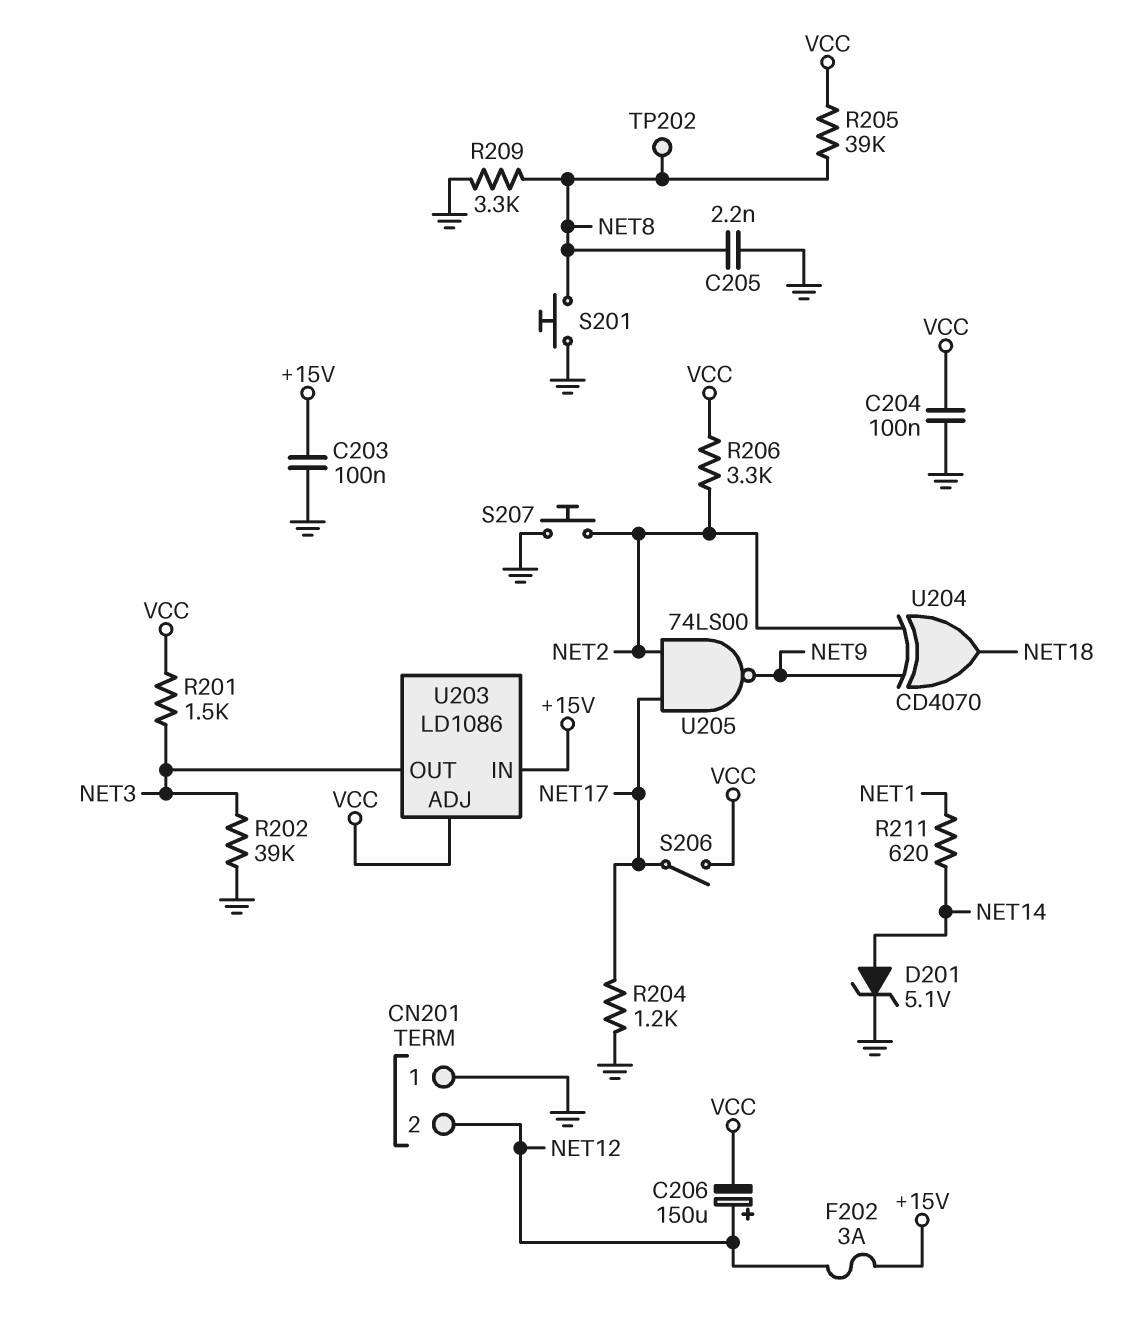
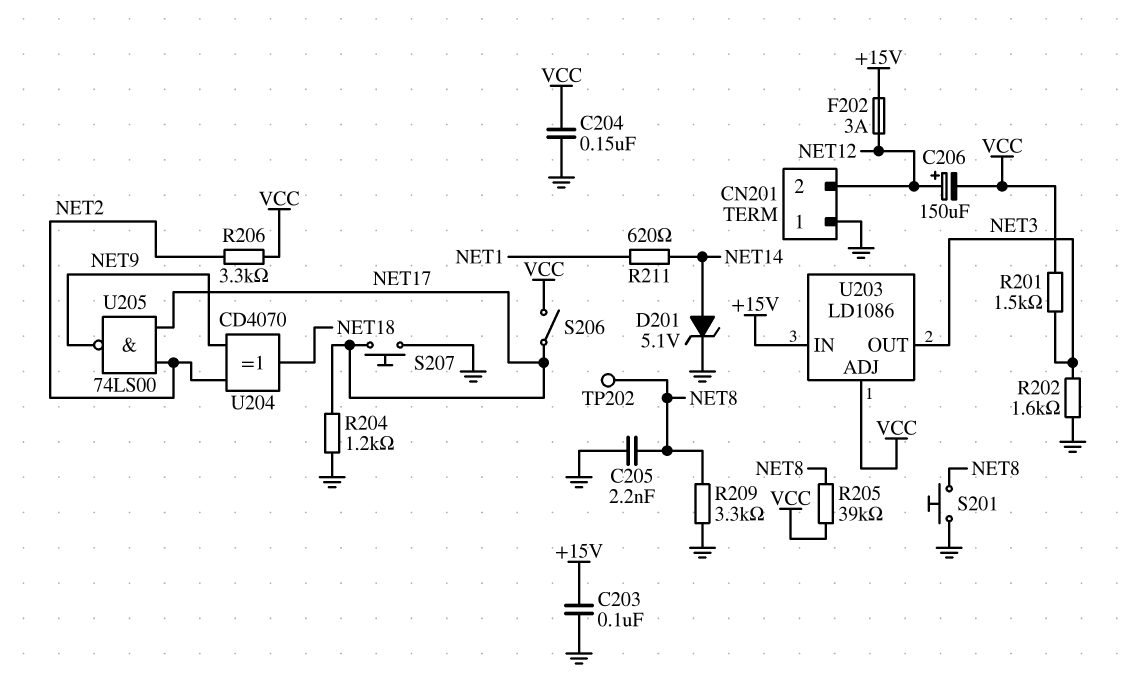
C204: 100nF (GND, VCC) -> 150nF (GND, VCC)
R202: 39k (GND, NET3) -> 1.6k (GND, NET3)
S207: button (GND, NET2) -> button (GND, NET17)

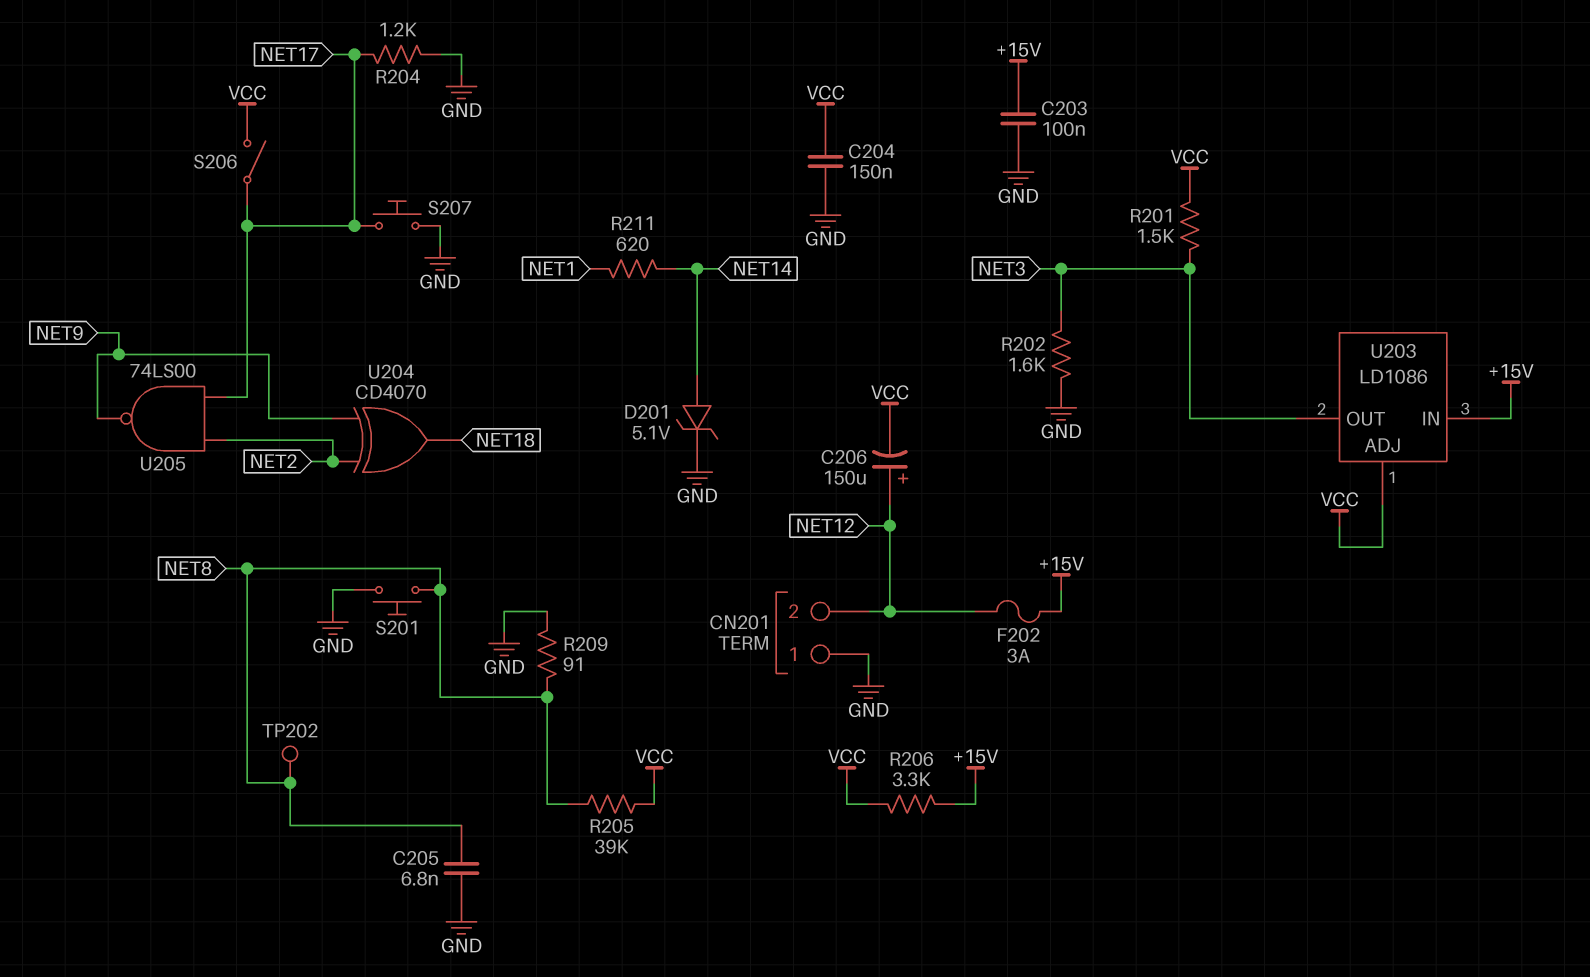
C205: 2.2nF (GND, NET8) -> 6.8nF (GND, NET8)
R206: 3.3k (NET2, VCC) -> 3.3k (+15V, VCC)
R209: 3.3k (GND, NET8) -> 91 (GND, NET8)

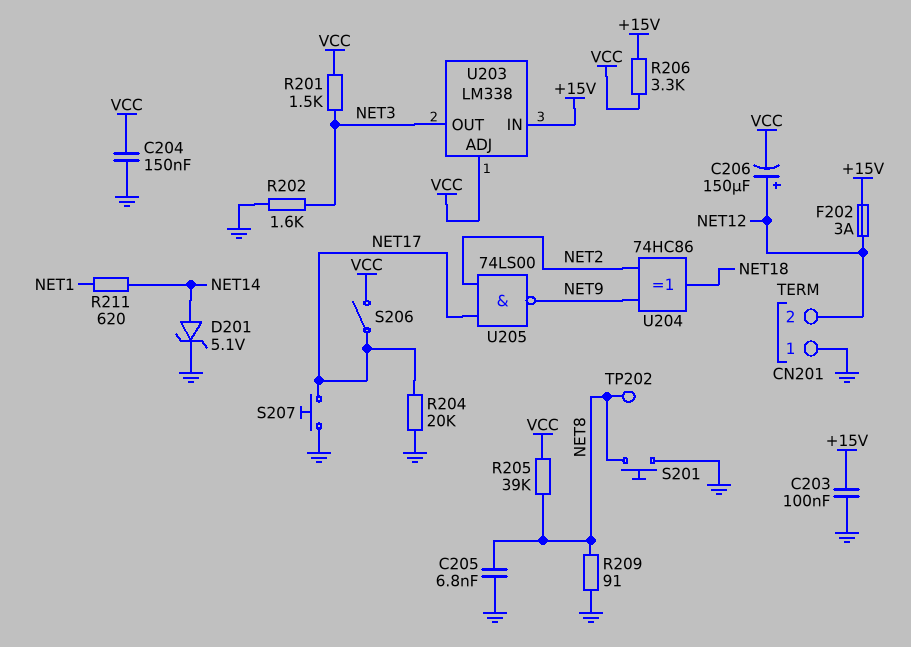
R204: 1.2k (GND, NET17) -> 20k (GND, NET17)
U203: LD1086 -> LM338
U204: XOR CD4070 (in NET2, in NET9, out NET18) -> XOR 74HC86 (in NET2, in NET9, out NET18)

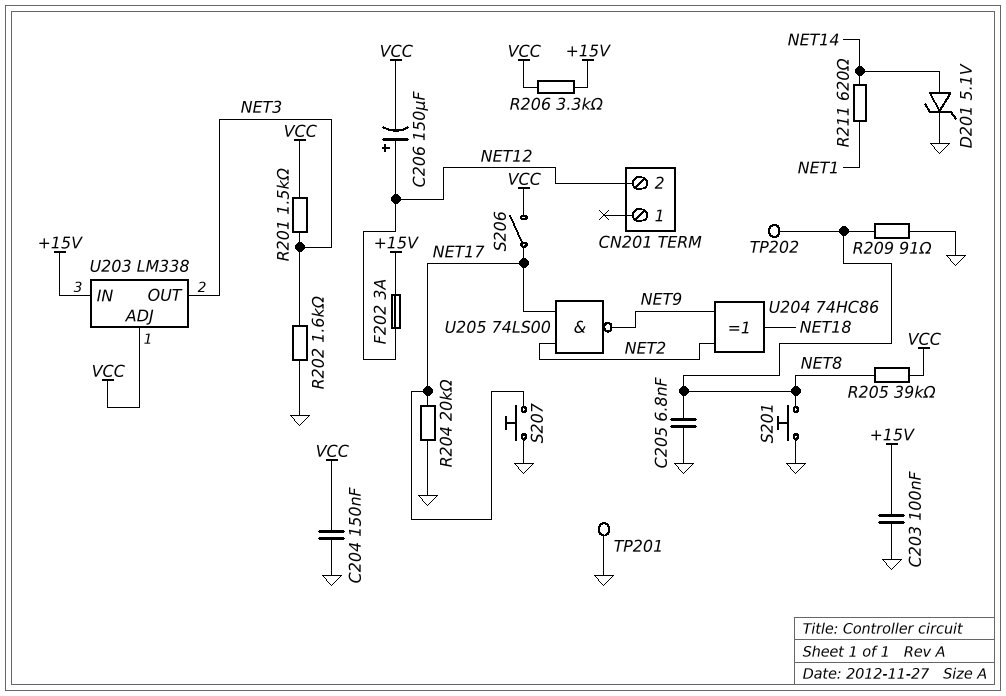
CN201 pin 1: GND -> none
TP201: none -> test point (GND)

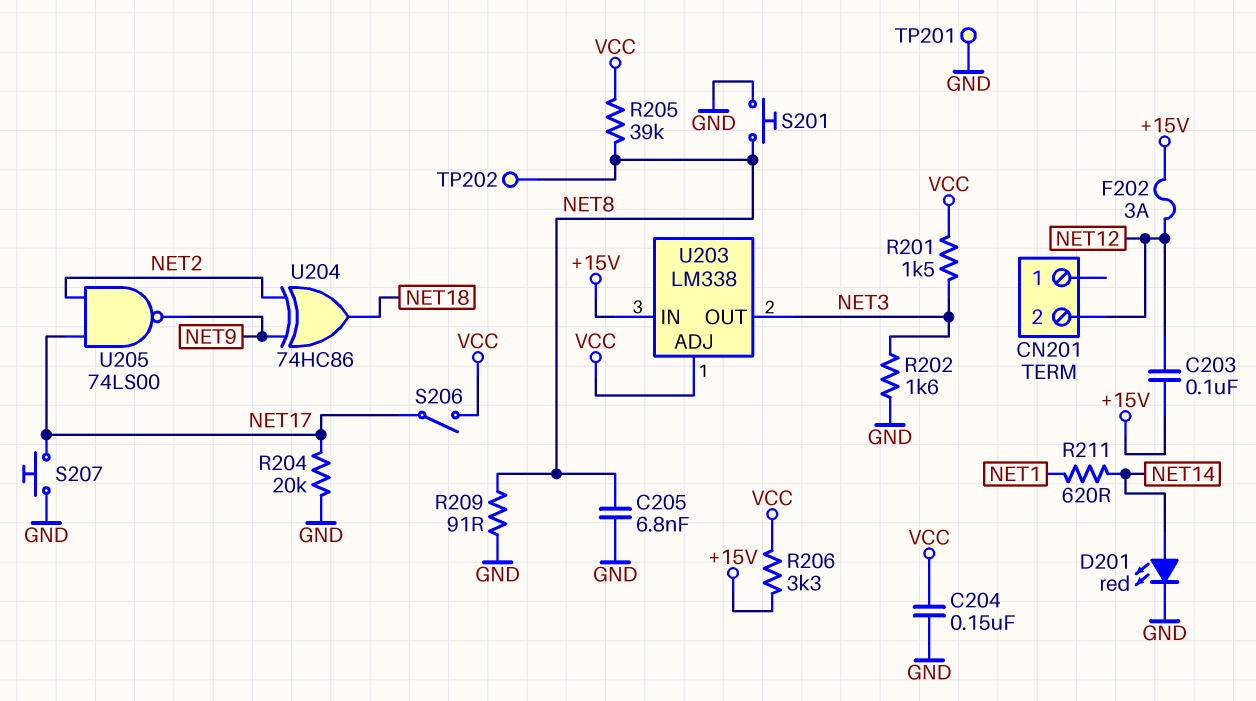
C203: 100nF (+15V, GND) -> 100nF (+15V, NET12)
C206: 150uF (plus NET12, minus VCC) -> none
D201: zener 5.1V (A NET14, K GND) -> LED red (A NET14, K GND)

